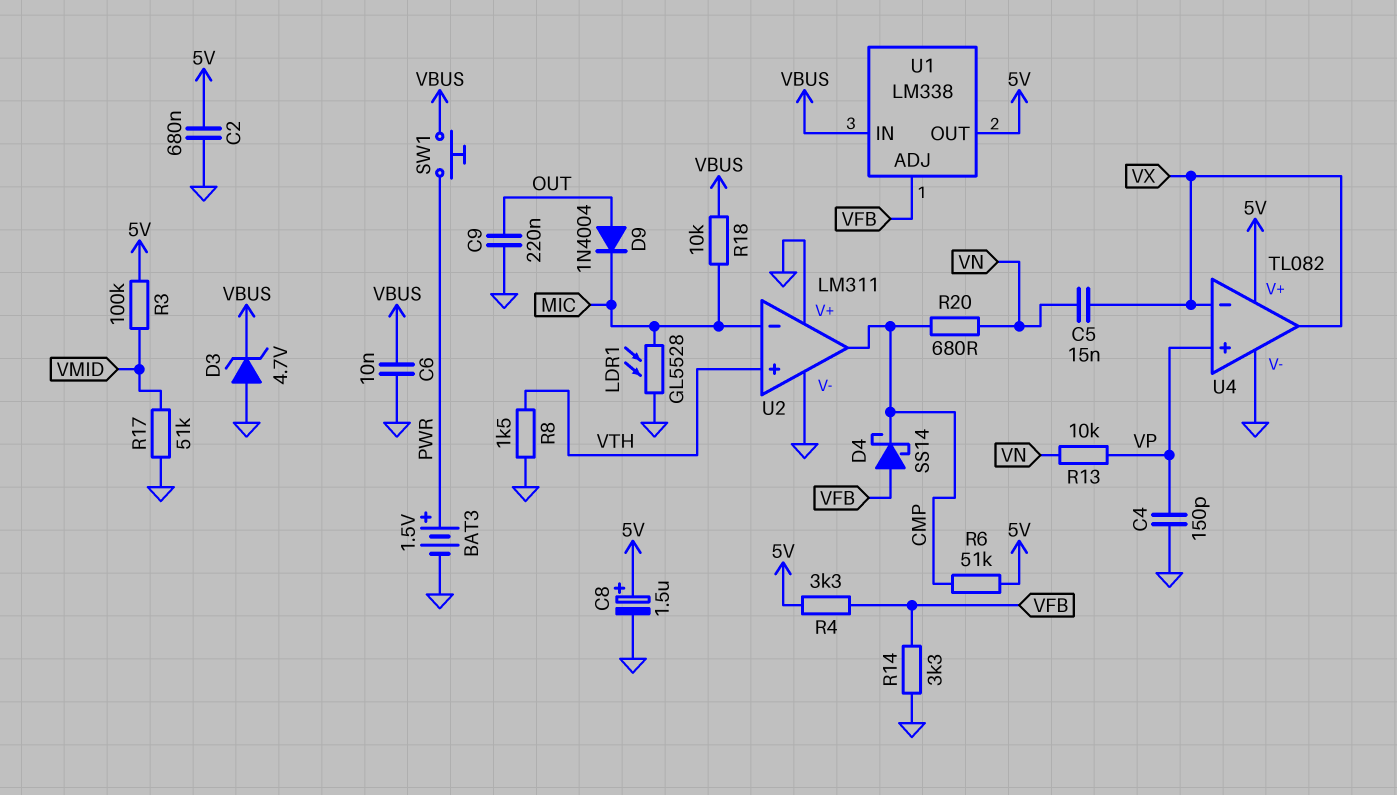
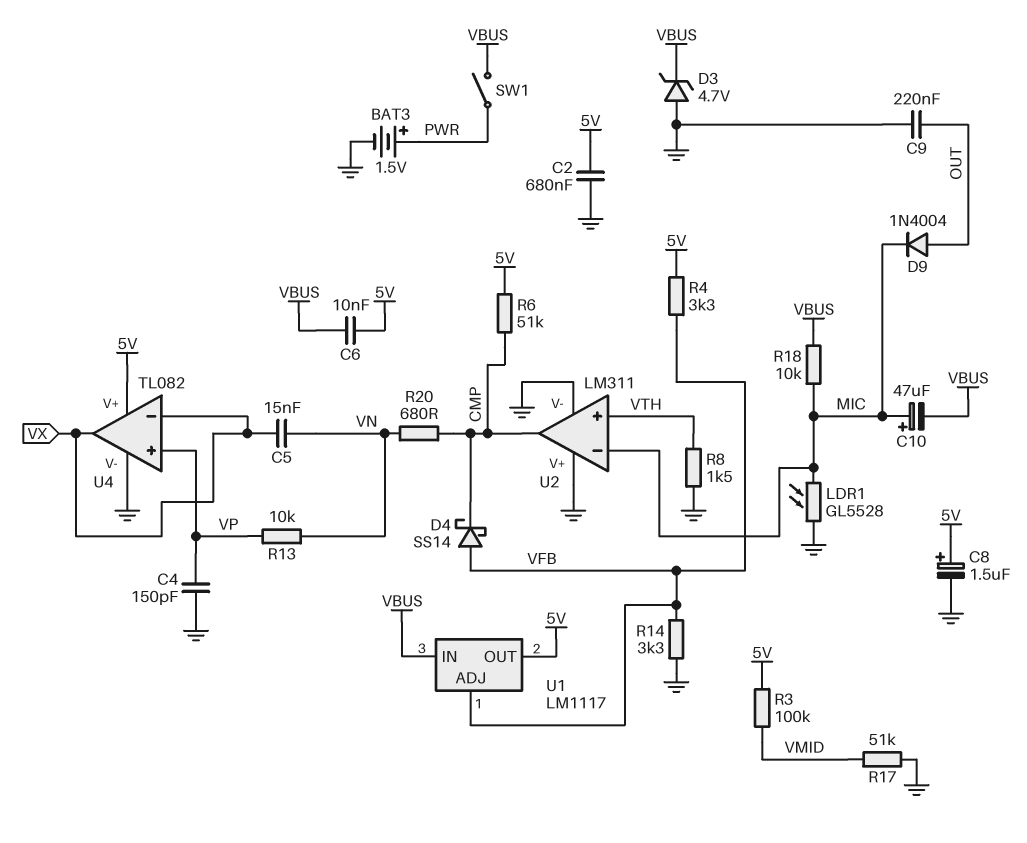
C6: 10nF (GND, VBUS) -> 10nF (5V, VBUS)
C10: none -> 47uF (plus MIC, minus VBUS)
SW1: button (PWR, VBUS) -> switch (PWR, VBUS)
U1: LM338 -> LM1117

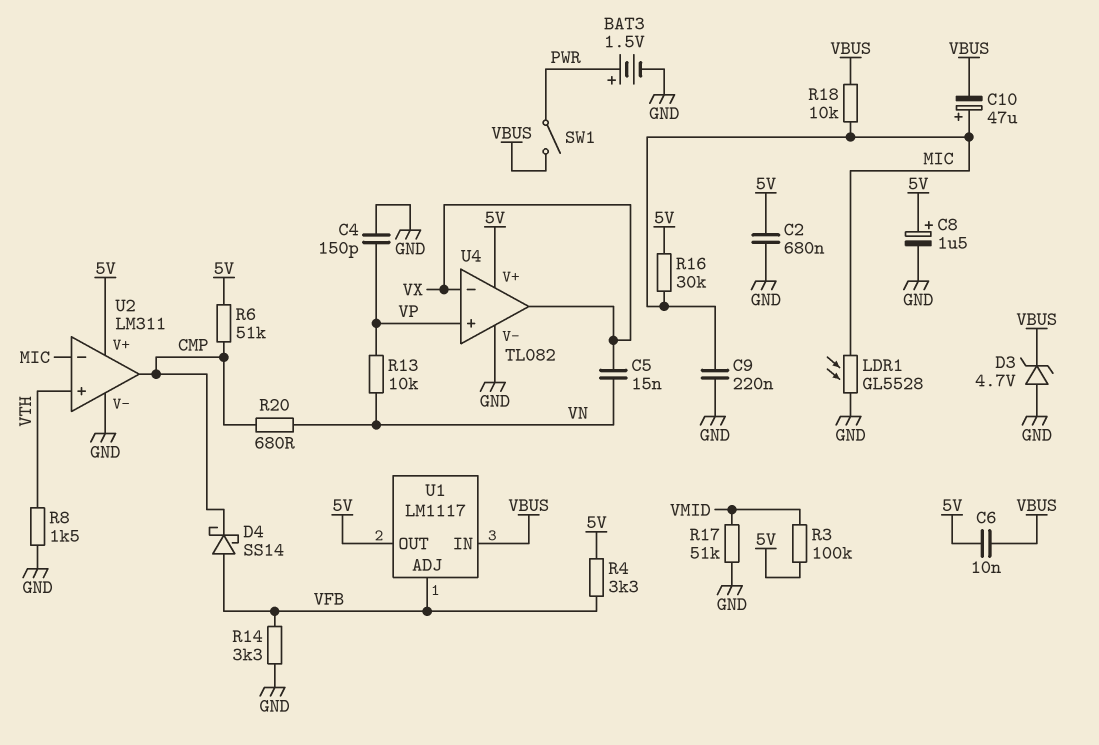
C9: 220nF (GND, OUT) -> 220nF (GND, MIC)
D9: diode 1N4004 (A OUT, K MIC) -> none
R16: none -> 30k (5V, MIC)
U2 pin V+: GND -> 5V

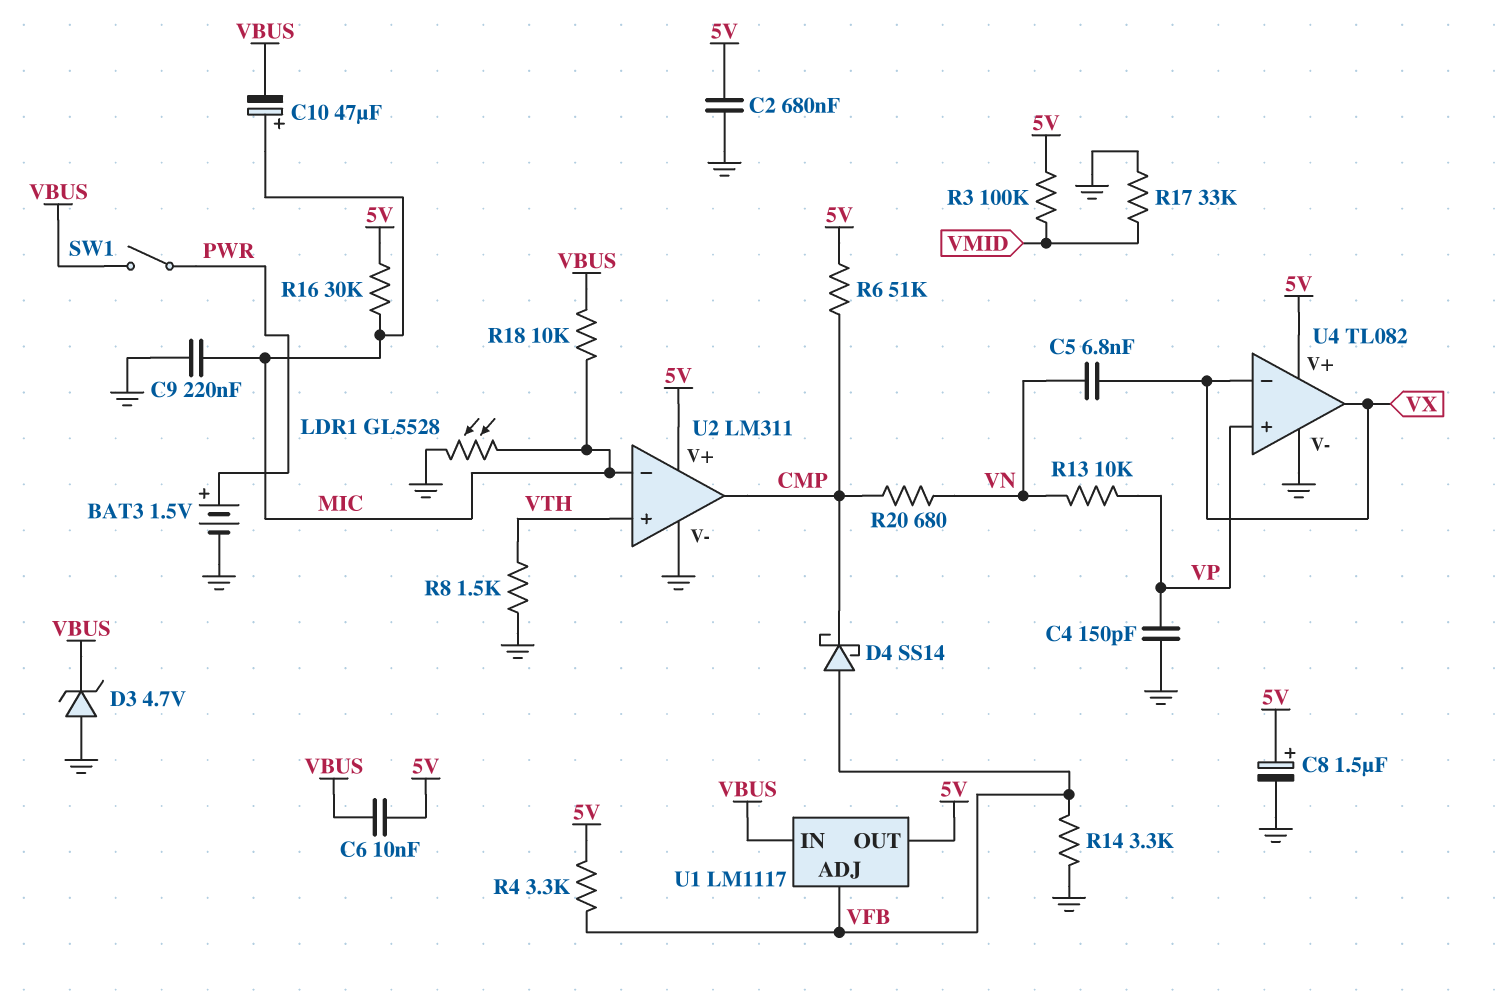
C5: 15nF (VN, VX) -> 6.8nF (VN, VX)
R17: 51k (GND, VMID) -> 33k (GND, VMID)

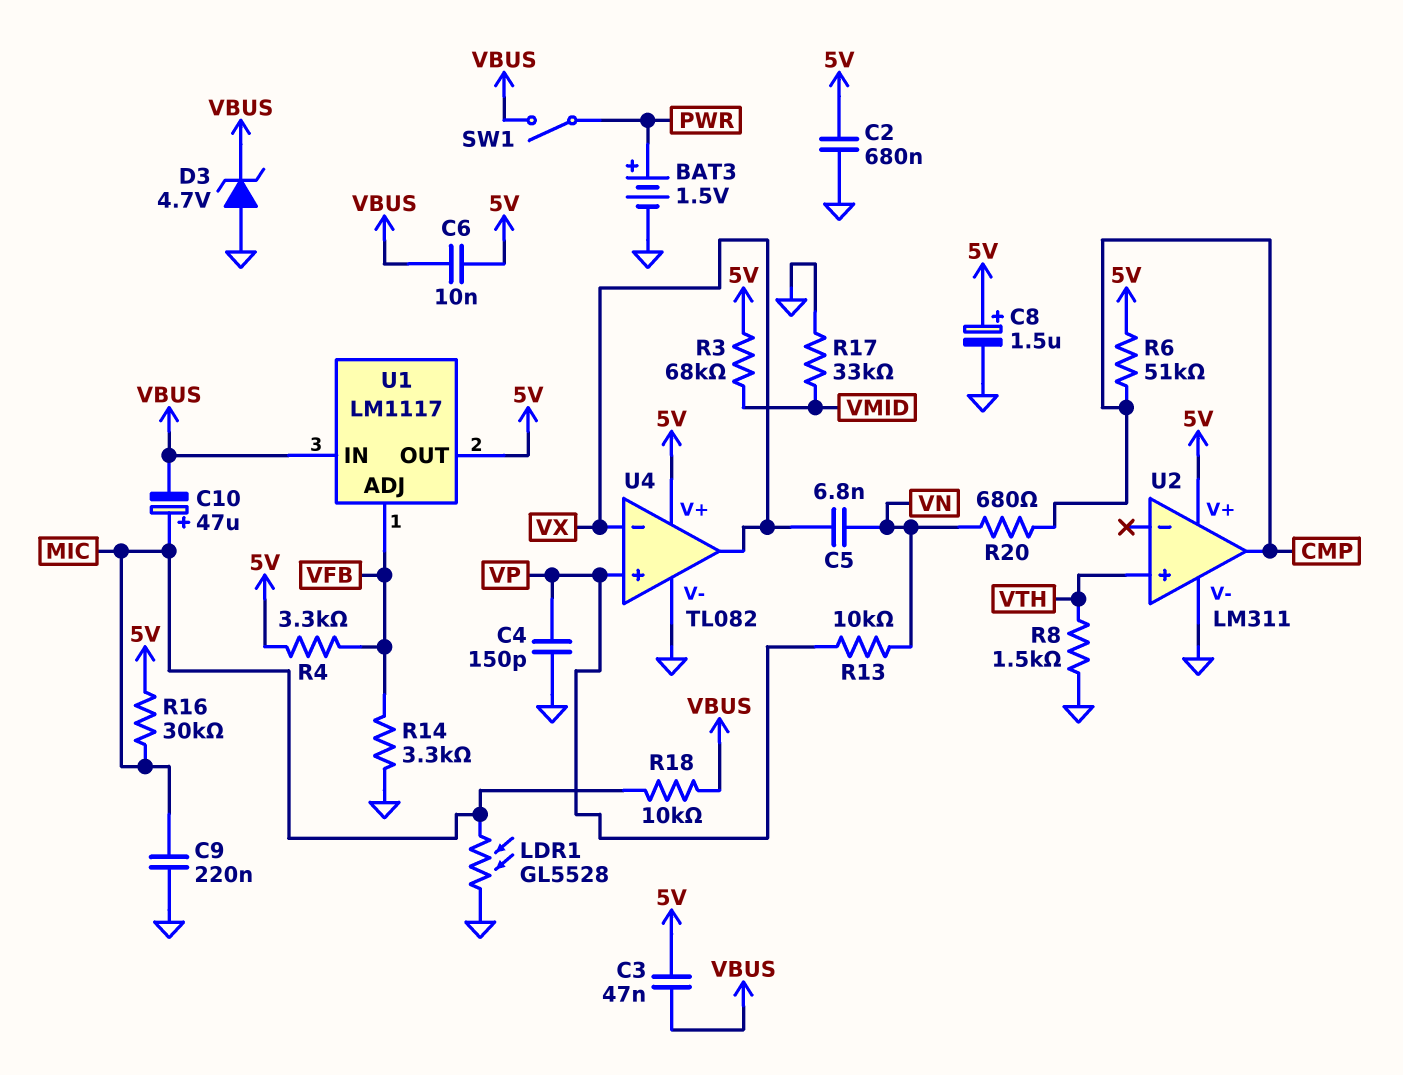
C3: none -> 47nF (5V, VBUS)
D4: schottky SS14 (A VFB, K CMP) -> none
R3: 100k (5V, VMID) -> 68k (5V, VMID)
U2 pin in-: MIC -> none

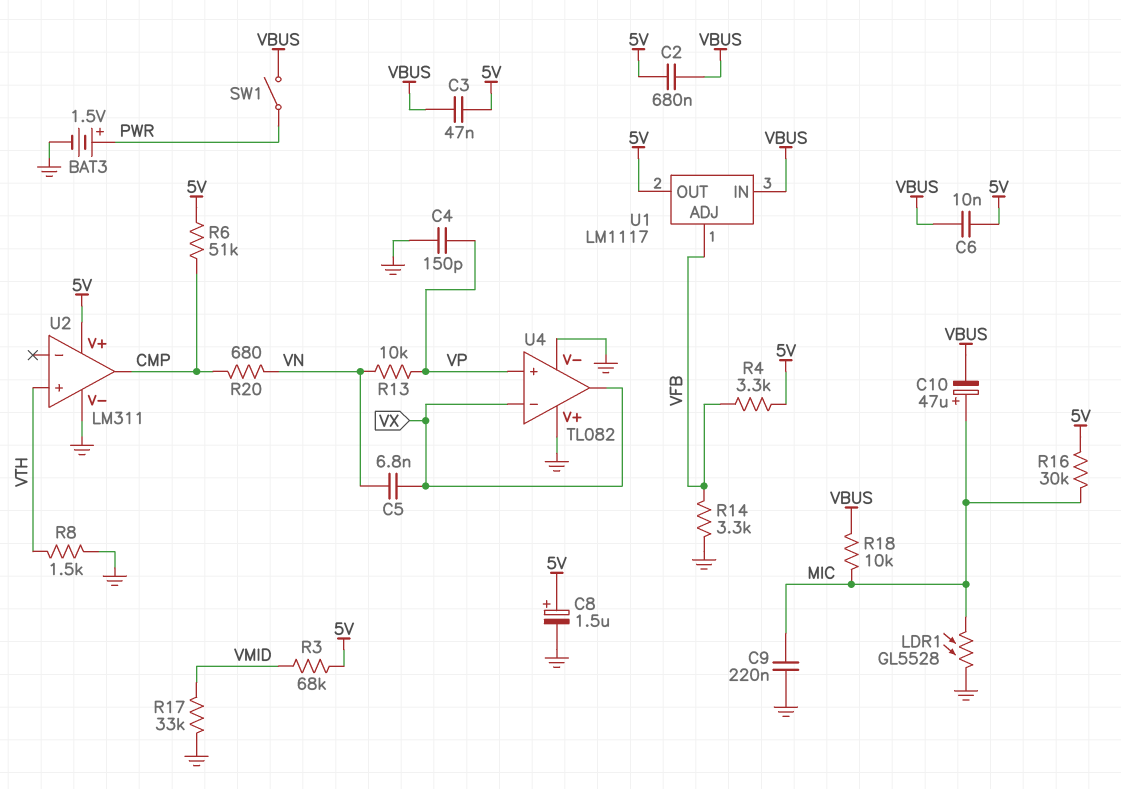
C2: 680nF (5V, GND) -> 680nF (5V, VBUS)
D3: zener 4.7V (A GND, K VBUS) -> none
U4 pin V+: 5V -> GND

